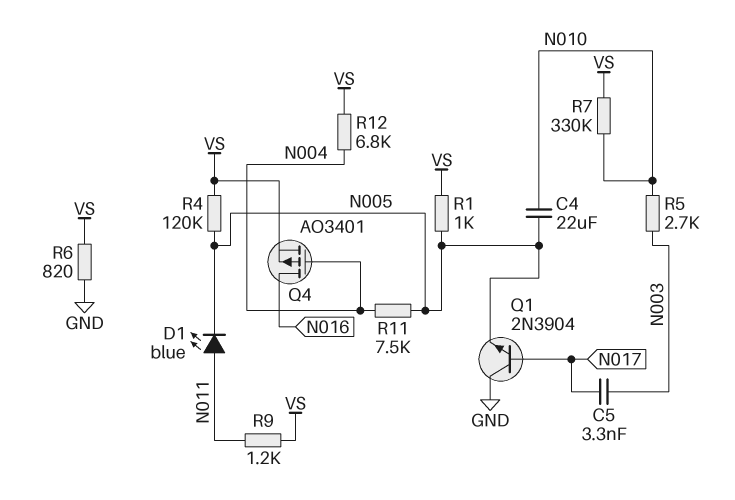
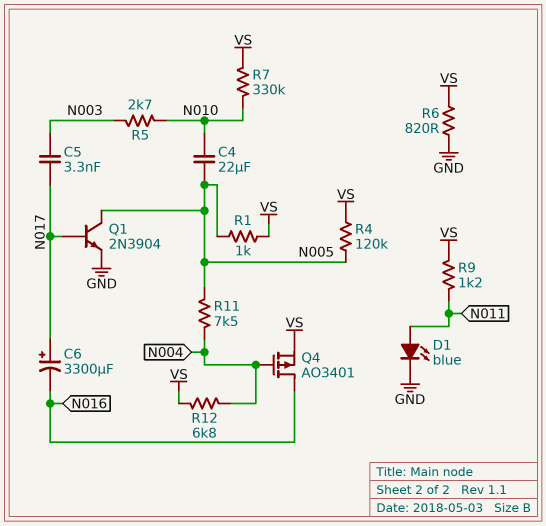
C6: none -> 3300uF (plus N017, minus N016)
D1: LED blue (A N011, K N005) -> LED blue (A N011, K GND)
Q1: NPN 2N3904 (B N017, C GND, E N005) -> NPN 2N3904 (B N017, C N005, E GND)

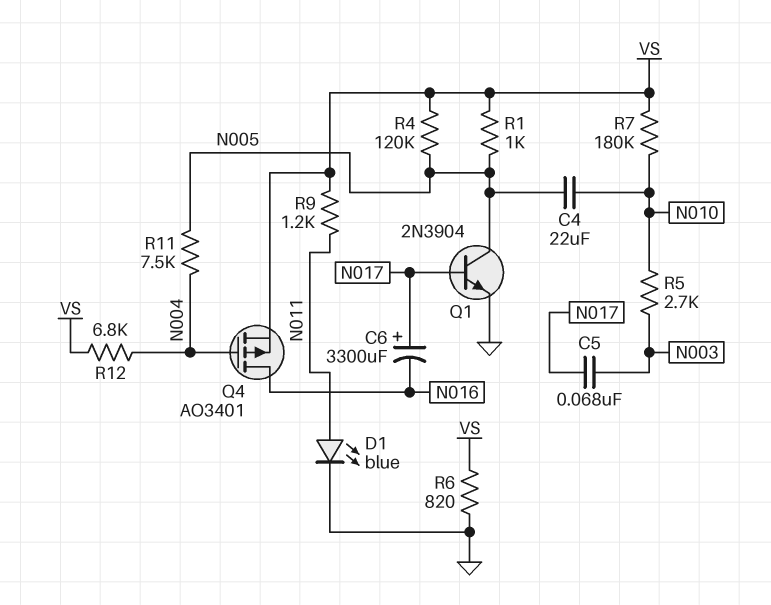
C5: 3.3nF (N003, N017) -> 68nF (N003, N017)
R7: 330k (N010, VS) -> 180k (N010, VS)

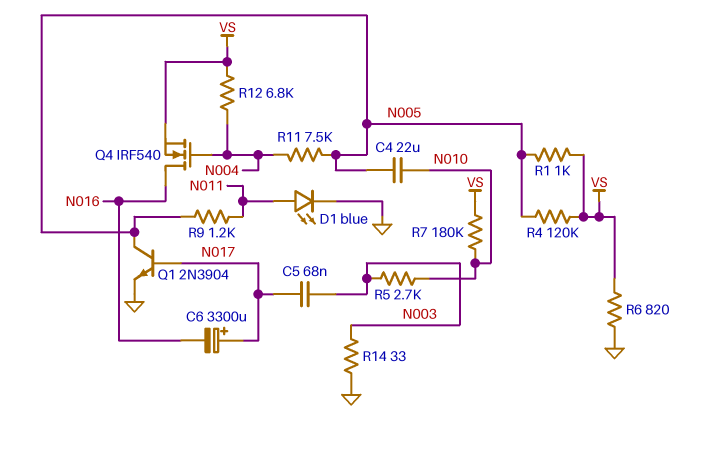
Q4: PMOS AO3401 (G N004, D N016, S VS) -> NMOS IRF540 (G N004, D N016, S VS)
R9: 1.2k (N011, VS) -> 1.2k (N005, N011)
R14: none -> 33 (GND, N003)

